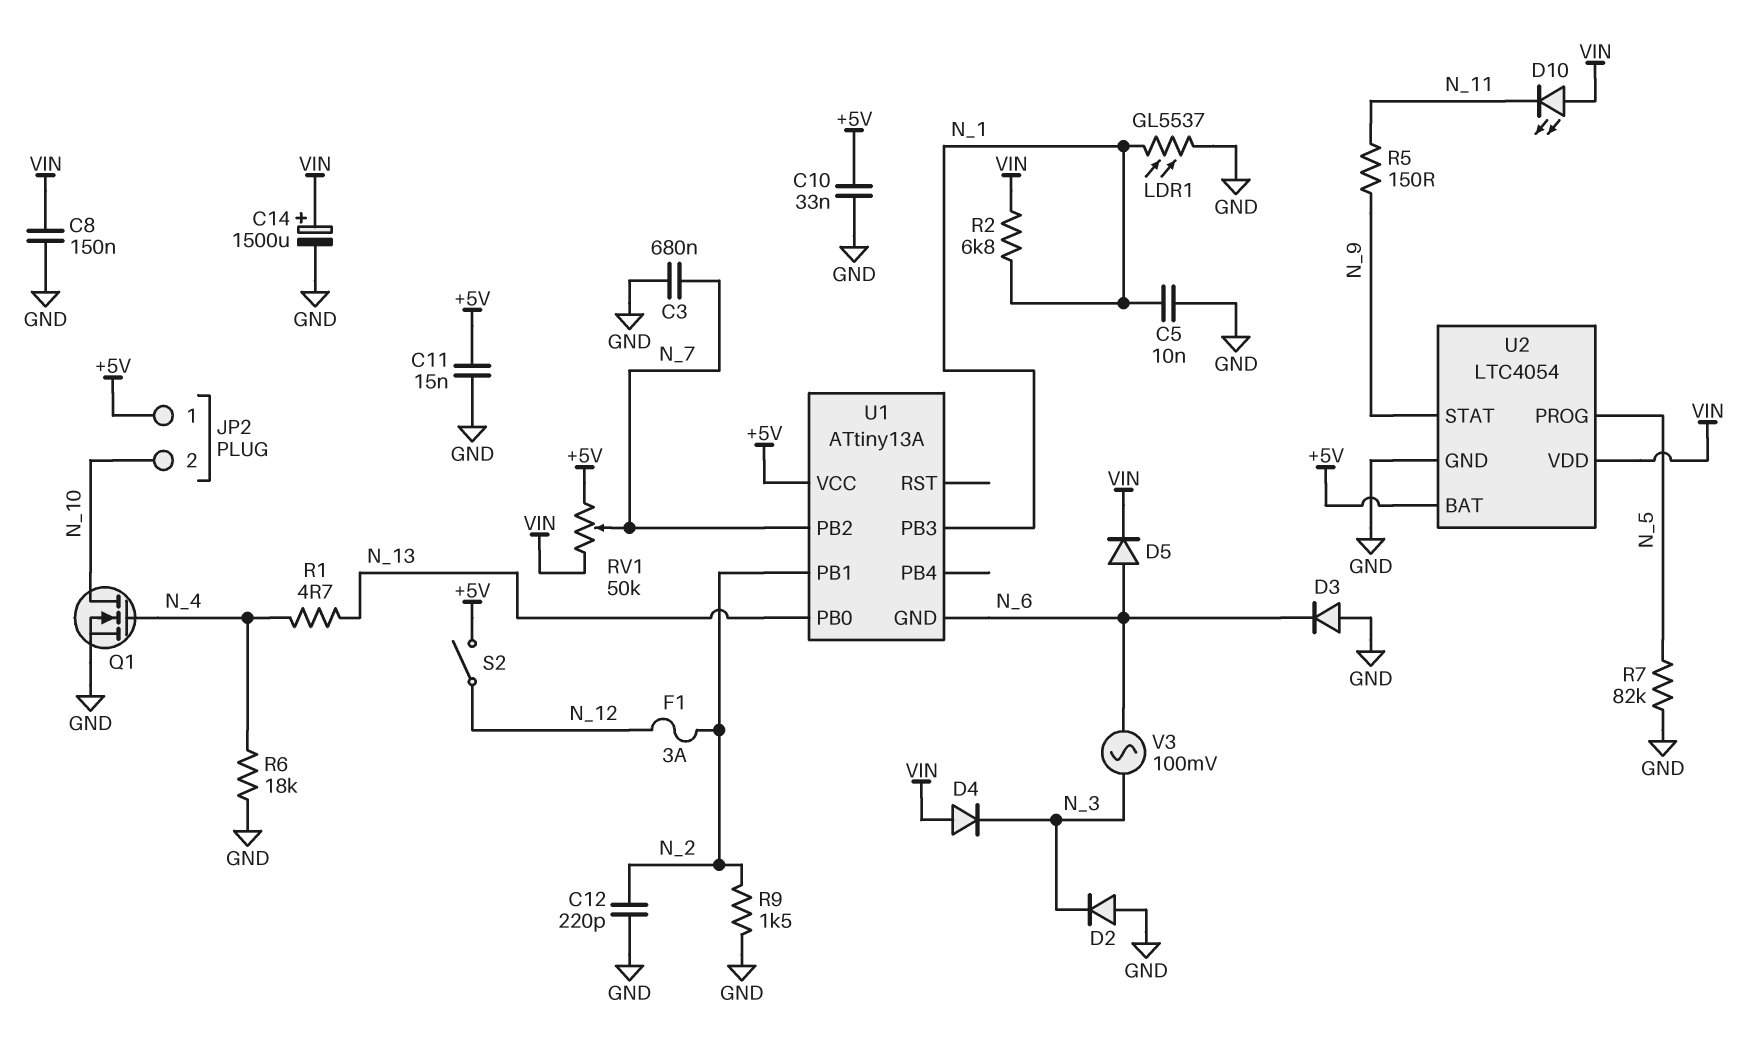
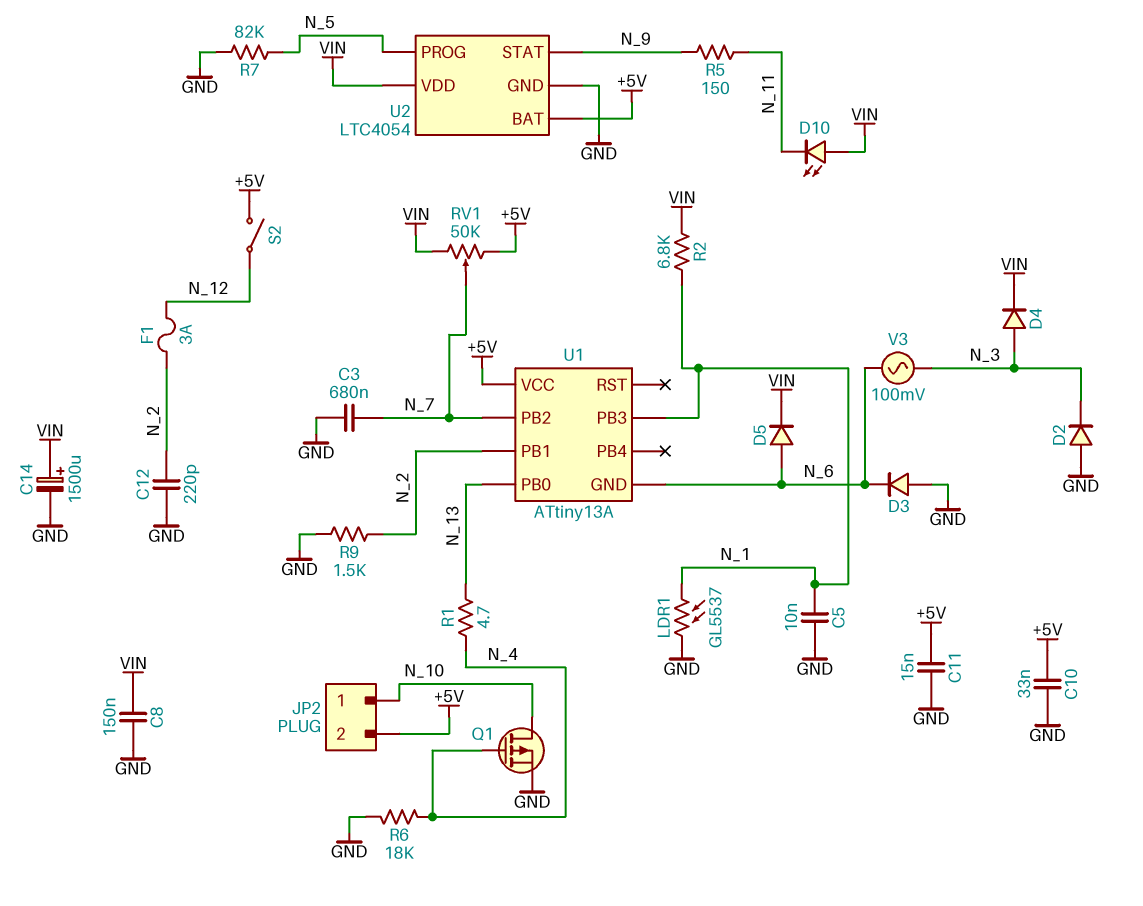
D4: diode (A VIN, K N_3) -> diode (A N_3, K VIN)
JP2 pin 1: +5V -> N_10
JP2 pin 2: N_10 -> +5V
Q1: NMOS (G N_4, D N_10, S GND) -> PMOS (G N_4, D N_10, S GND)

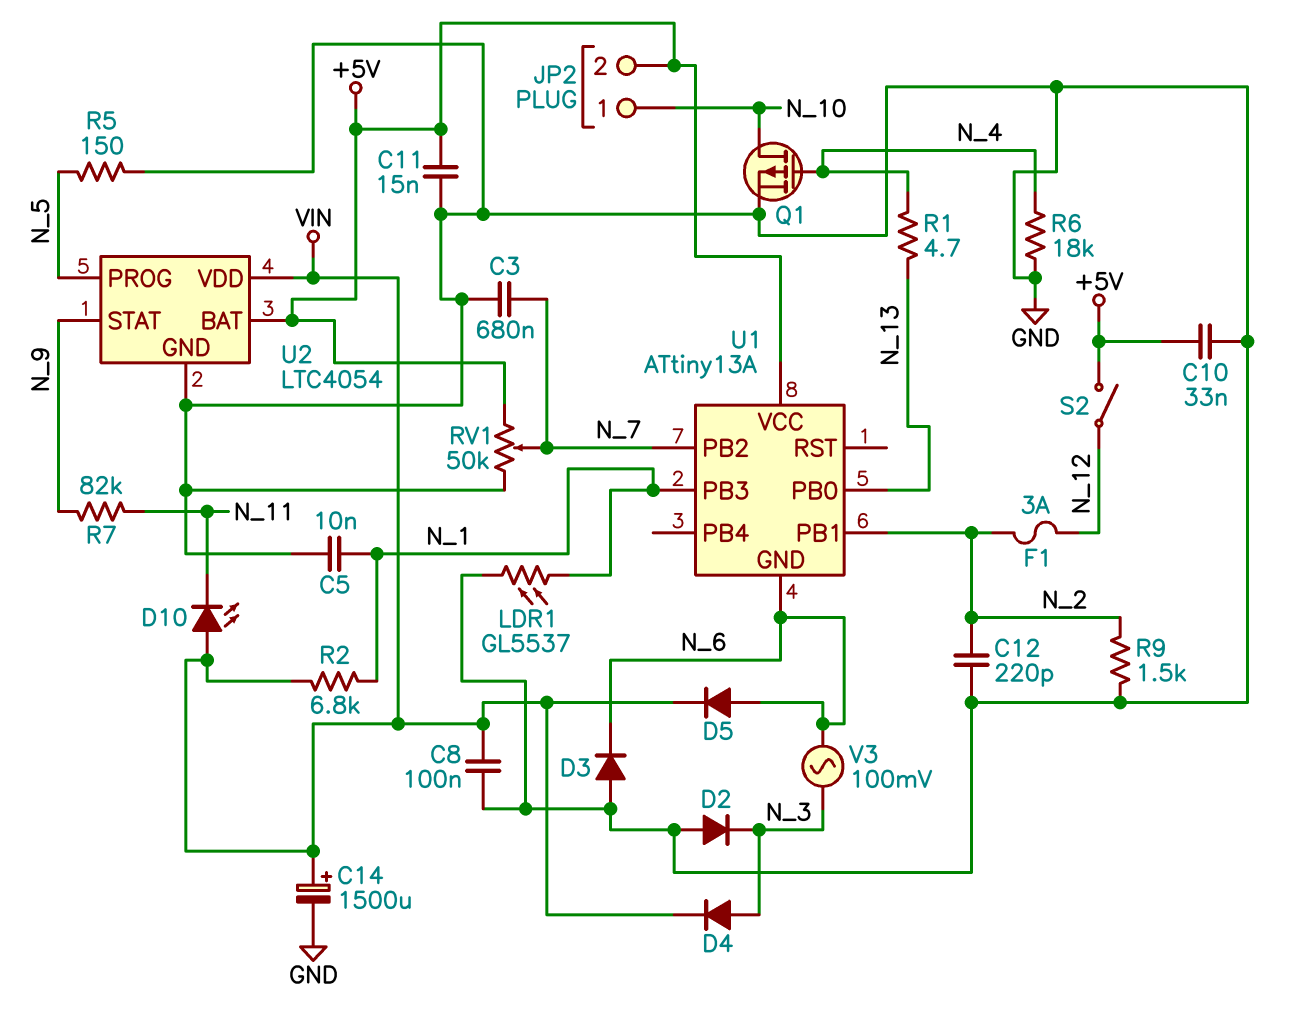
C8: 150nF (GND, VIN) -> 100nF (GND, VIN)
R5: 150 (N_9, N_11) -> 150 (GND, N_5)
R7: 82k (GND, N_5) -> 82k (N_9, N_11)
RV1: 50k (+5V, VIN, wiper N_7) -> 50k (+5V, GND, wiper N_7)

